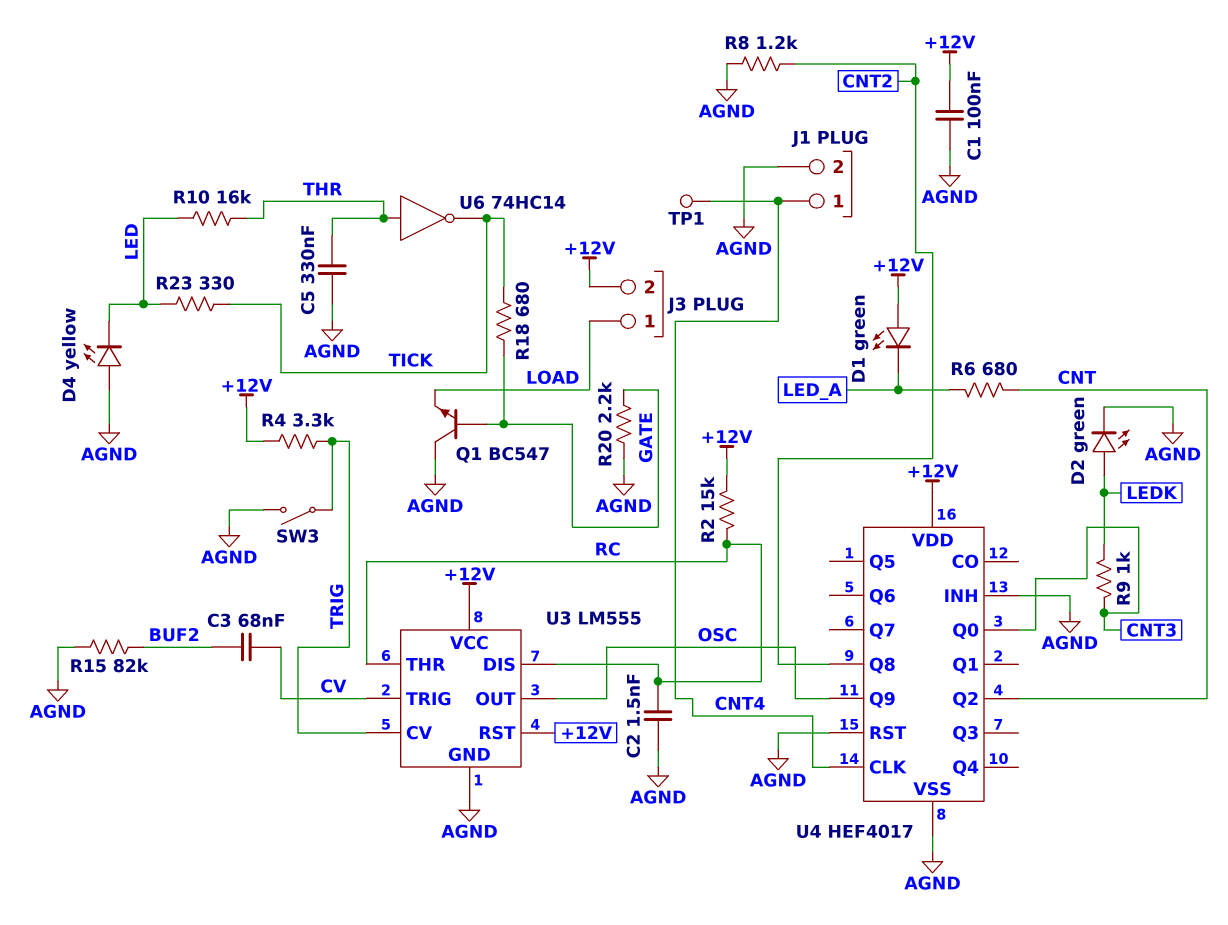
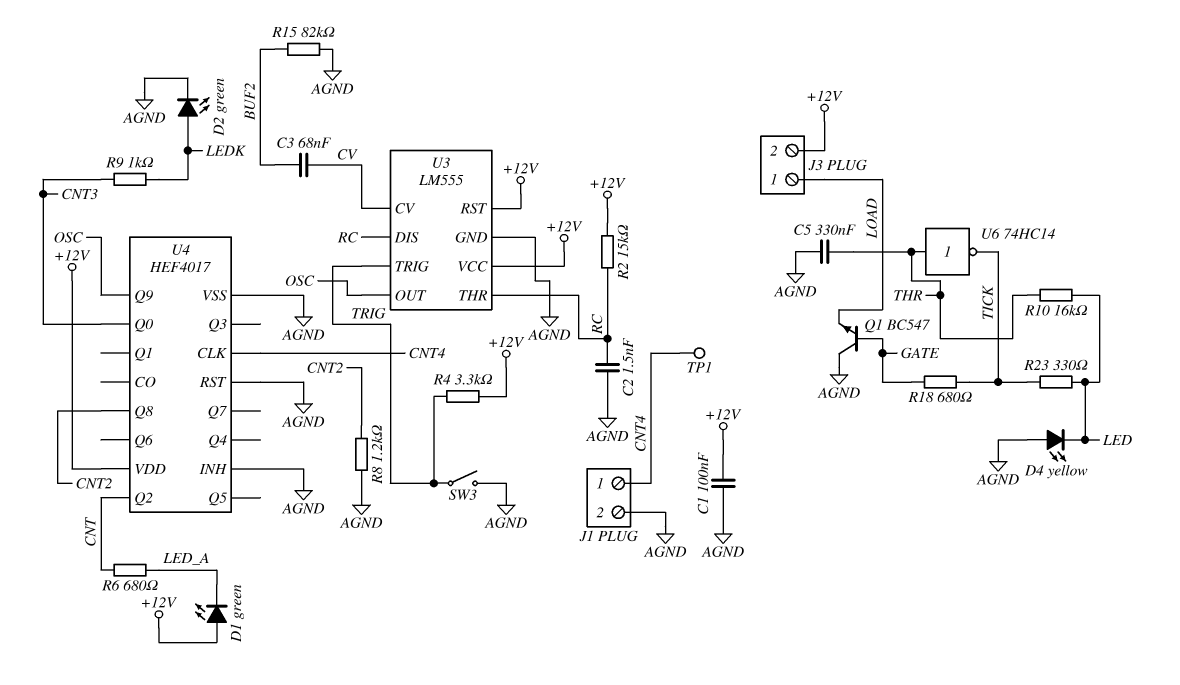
R20: 2.2k (AGND, GATE) -> none
U3 pin CV: TRIG -> CV
U3 pin TRIG: CV -> TRIG

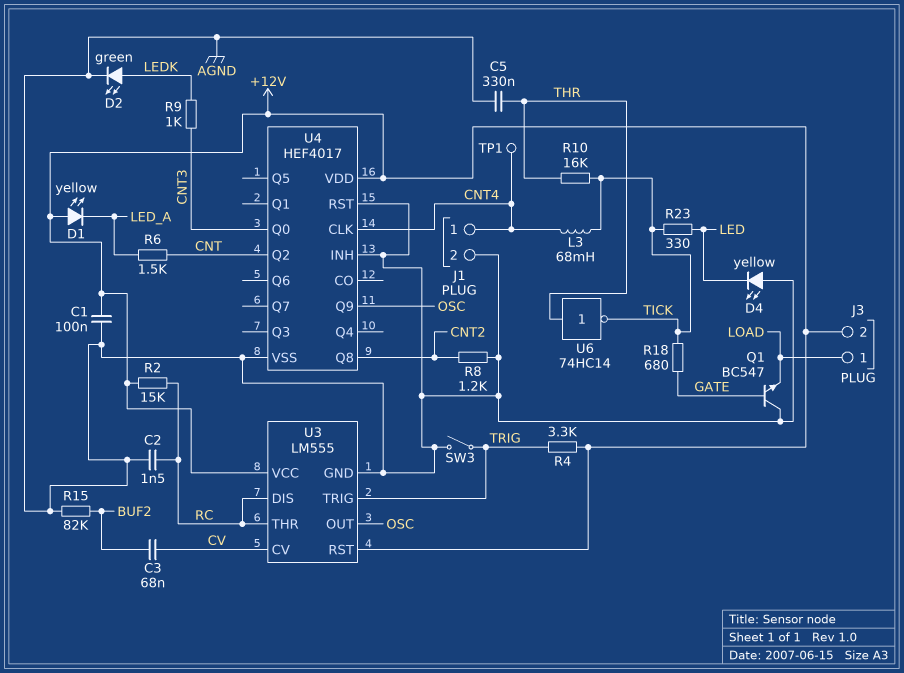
D1: LED green (A +12V, K LED_A) -> LED yellow (A +12V, K LED_A)
L3: none -> 68mH (CNT4, TICK)
R6: 680 (CNT, LED_A) -> 1.5k (CNT, LED_A)
R10: 16k (LED, THR) -> 16k (THR, TICK)

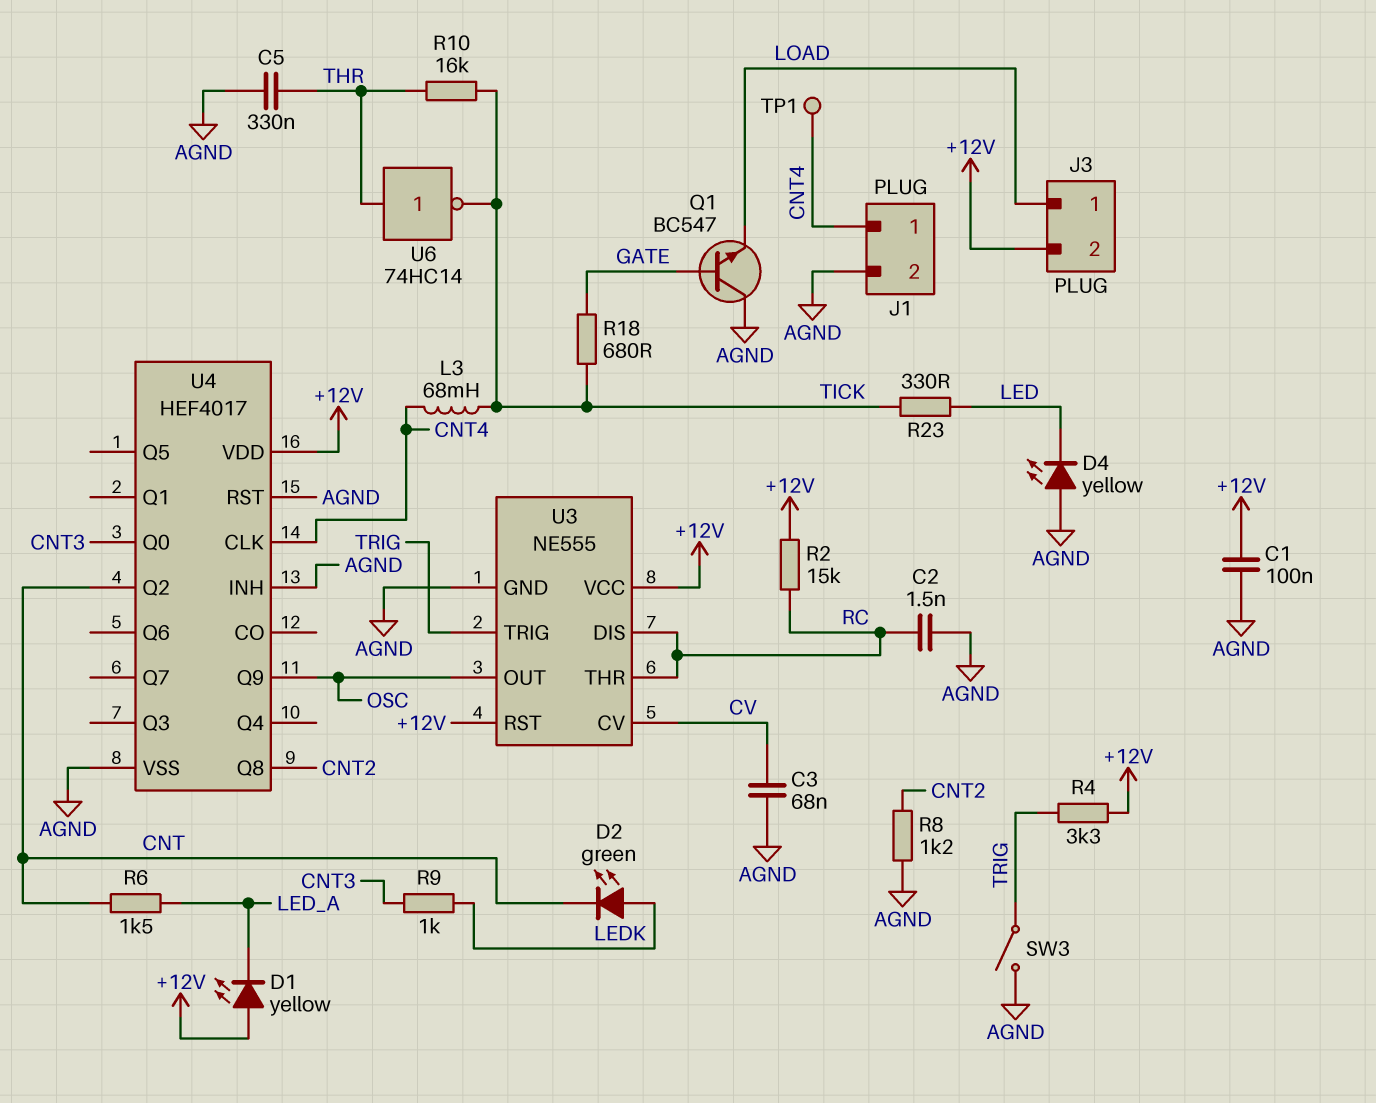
C3: 68nF (BUF2, CV) -> 68nF (AGND, CV)
D2: LED green (A LEDK, K AGND) -> LED green (A LEDK, K CNT)
R15: 82k (AGND, BUF2) -> none
U3: LM555 -> NE555

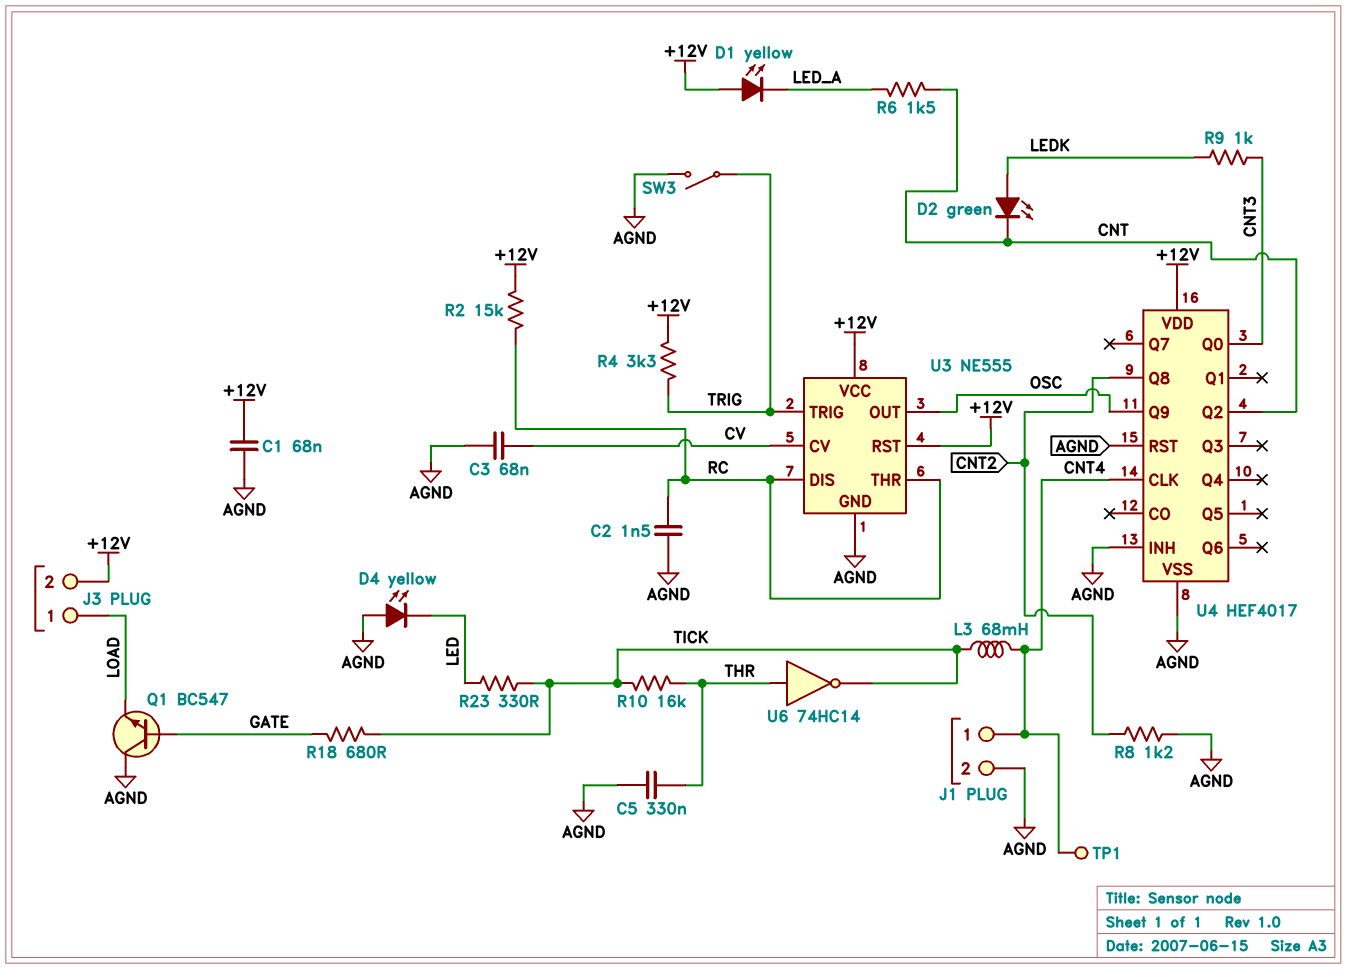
C1: 100nF (+12V, AGND) -> 68nF (+12V, AGND)

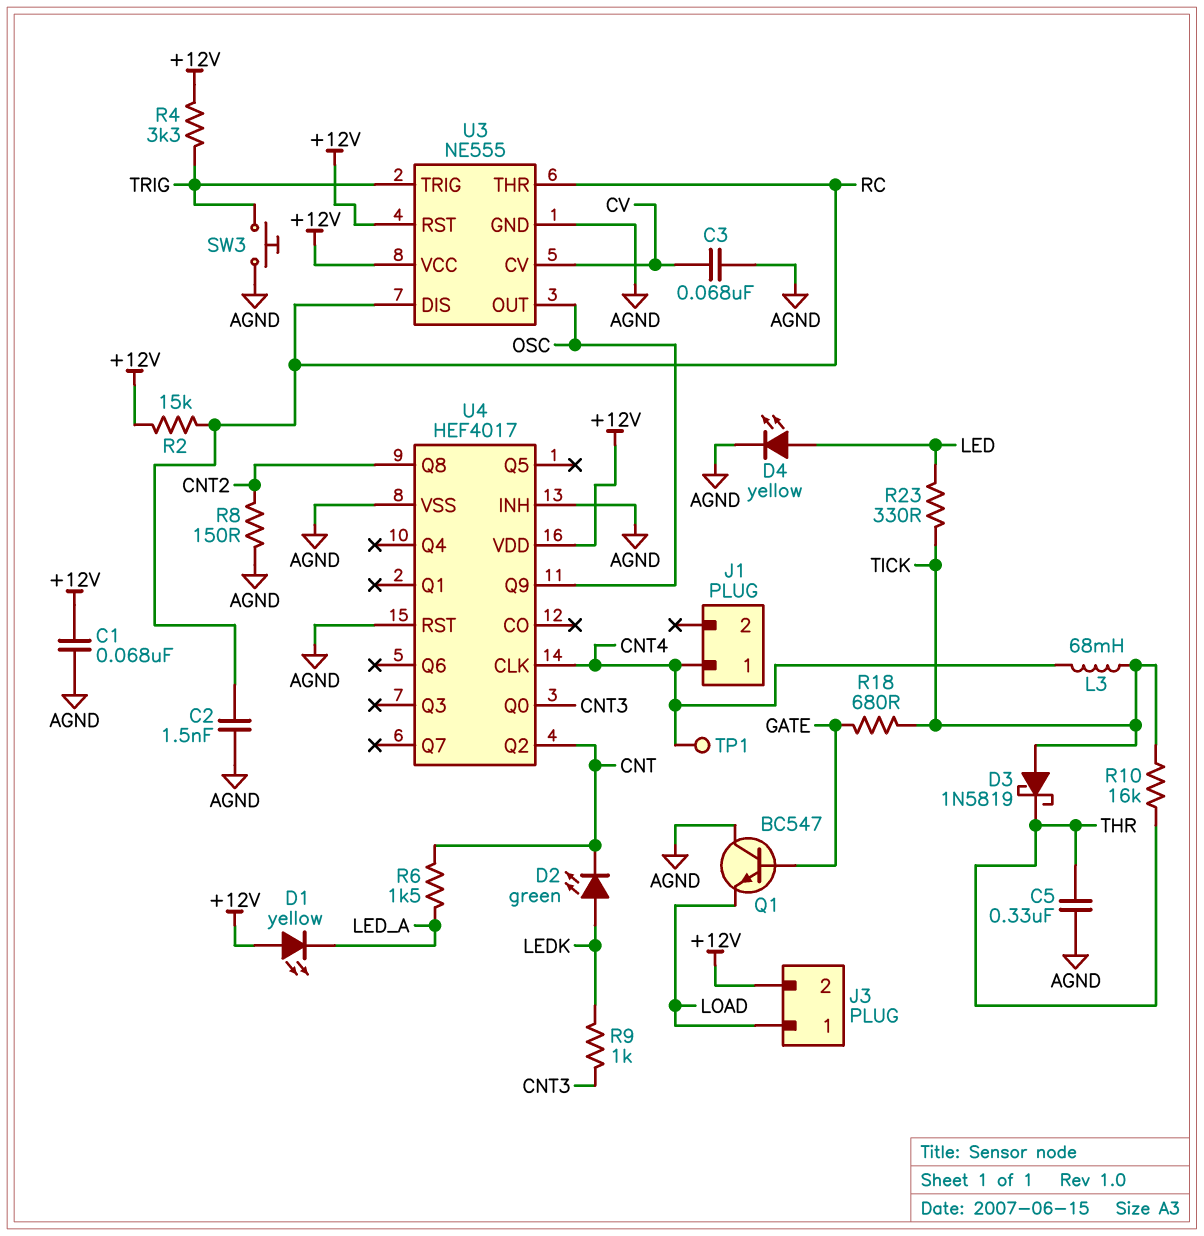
D3: none -> schottky 1N5819 (A TICK, K THR)
D4: LED yellow (A AGND, K LED) -> LED yellow (A LED, K AGND)
J1 pin 2: AGND -> none
R8: 1.2k (AGND, CNT2) -> 150 (AGND, CNT2)
SW3: switch (AGND, TRIG) -> button (AGND, TRIG)
U6: NOT 74HC14 (in THR, out TICK) -> none

